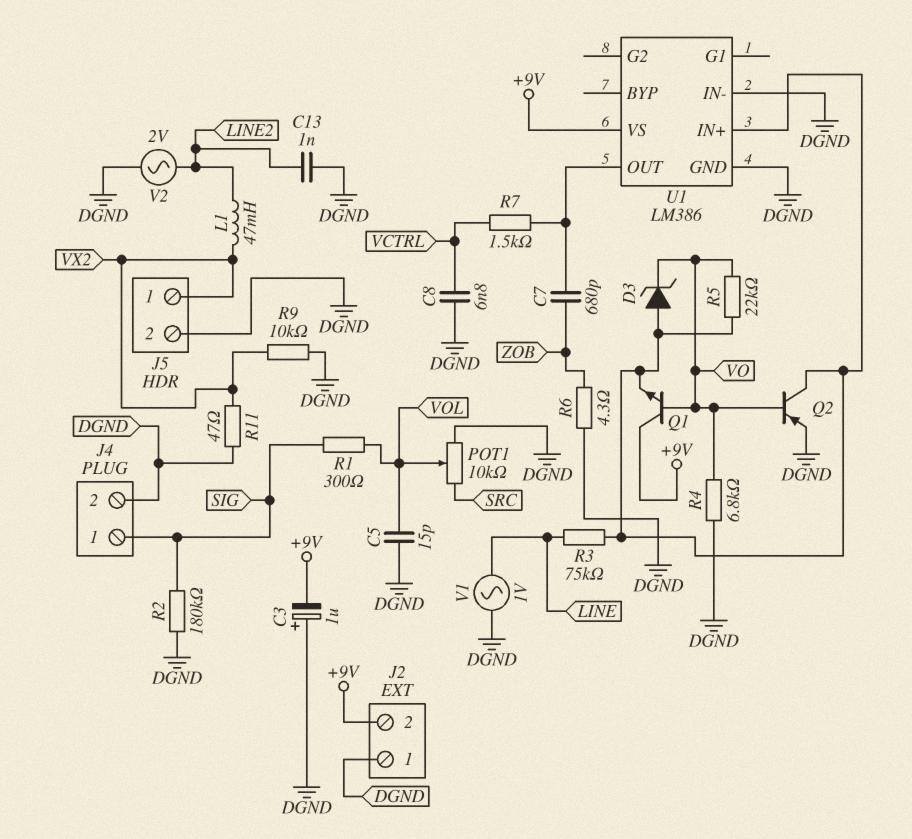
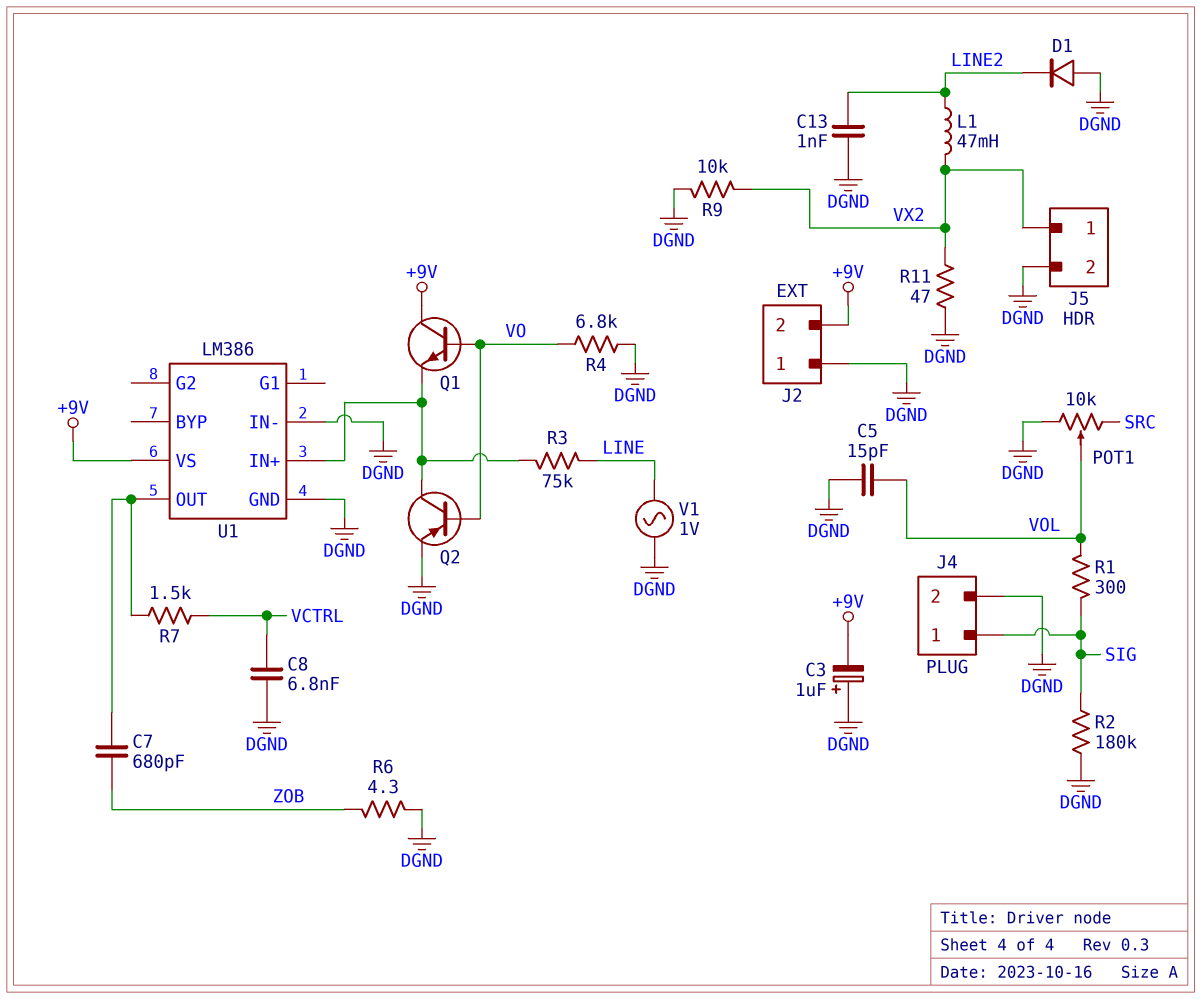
D1: none -> diode (A DGND, K LINE2)
D3: zener (A U1/IN+, K VO) -> none
R5: 22k (U1/IN+, VO) -> none
V2: AC 2V (DGND, LINE2) -> none

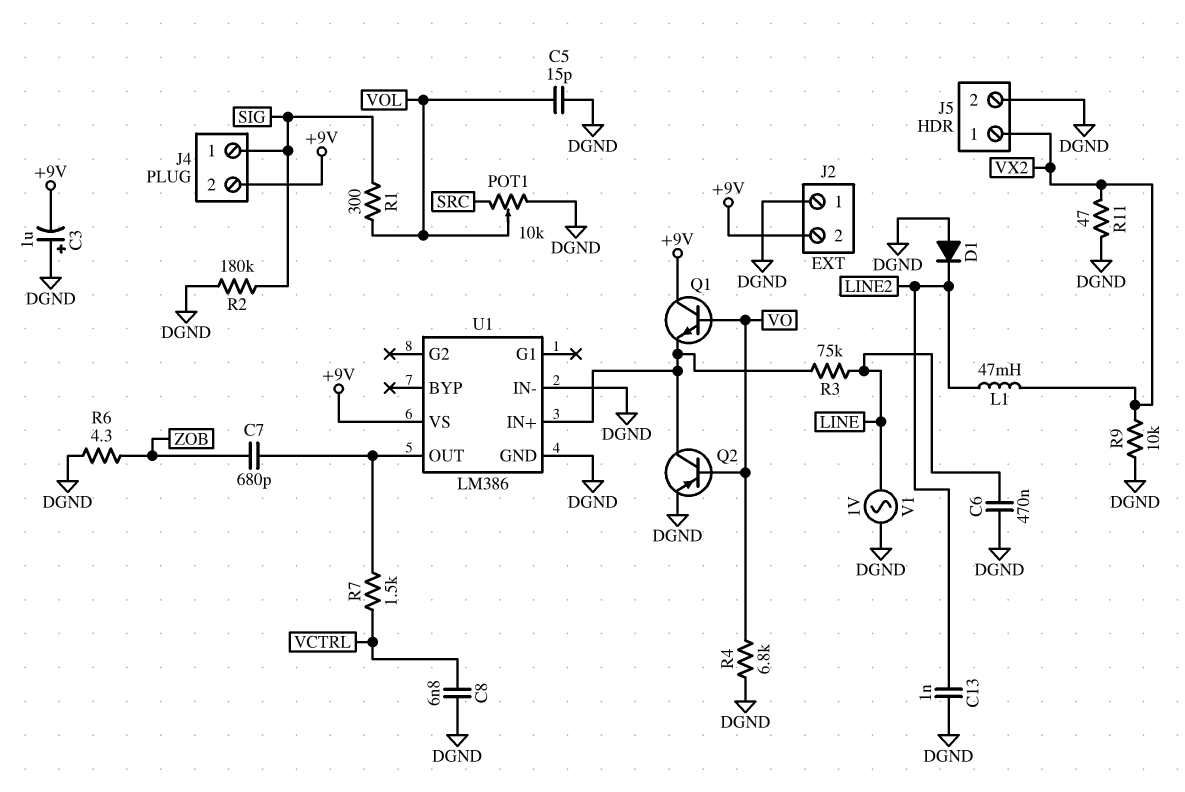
C6: none -> 470nF (DGND, LINE)
J4 pin 2: DGND -> +9V

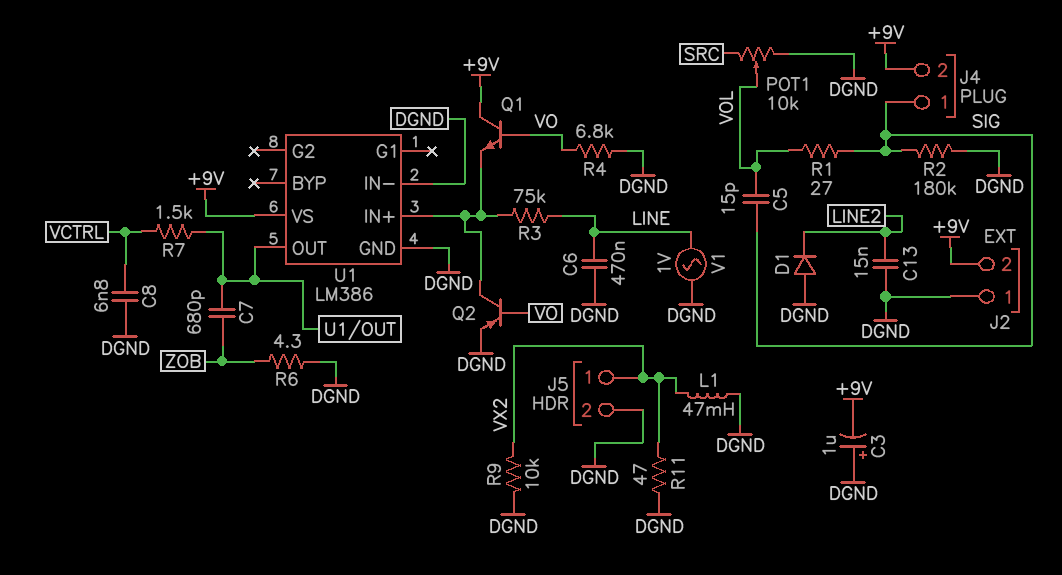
C5: 15pF (DGND, VOL) -> 15pF (SIG, VOL)
C13: 1nF (DGND, LINE2) -> 15nF (DGND, LINE2)
L1: 47mH (LINE2, VX2) -> 47mH (DGND, VX2)
R1: 300 (SIG, VOL) -> 27 (SIG, VOL)

